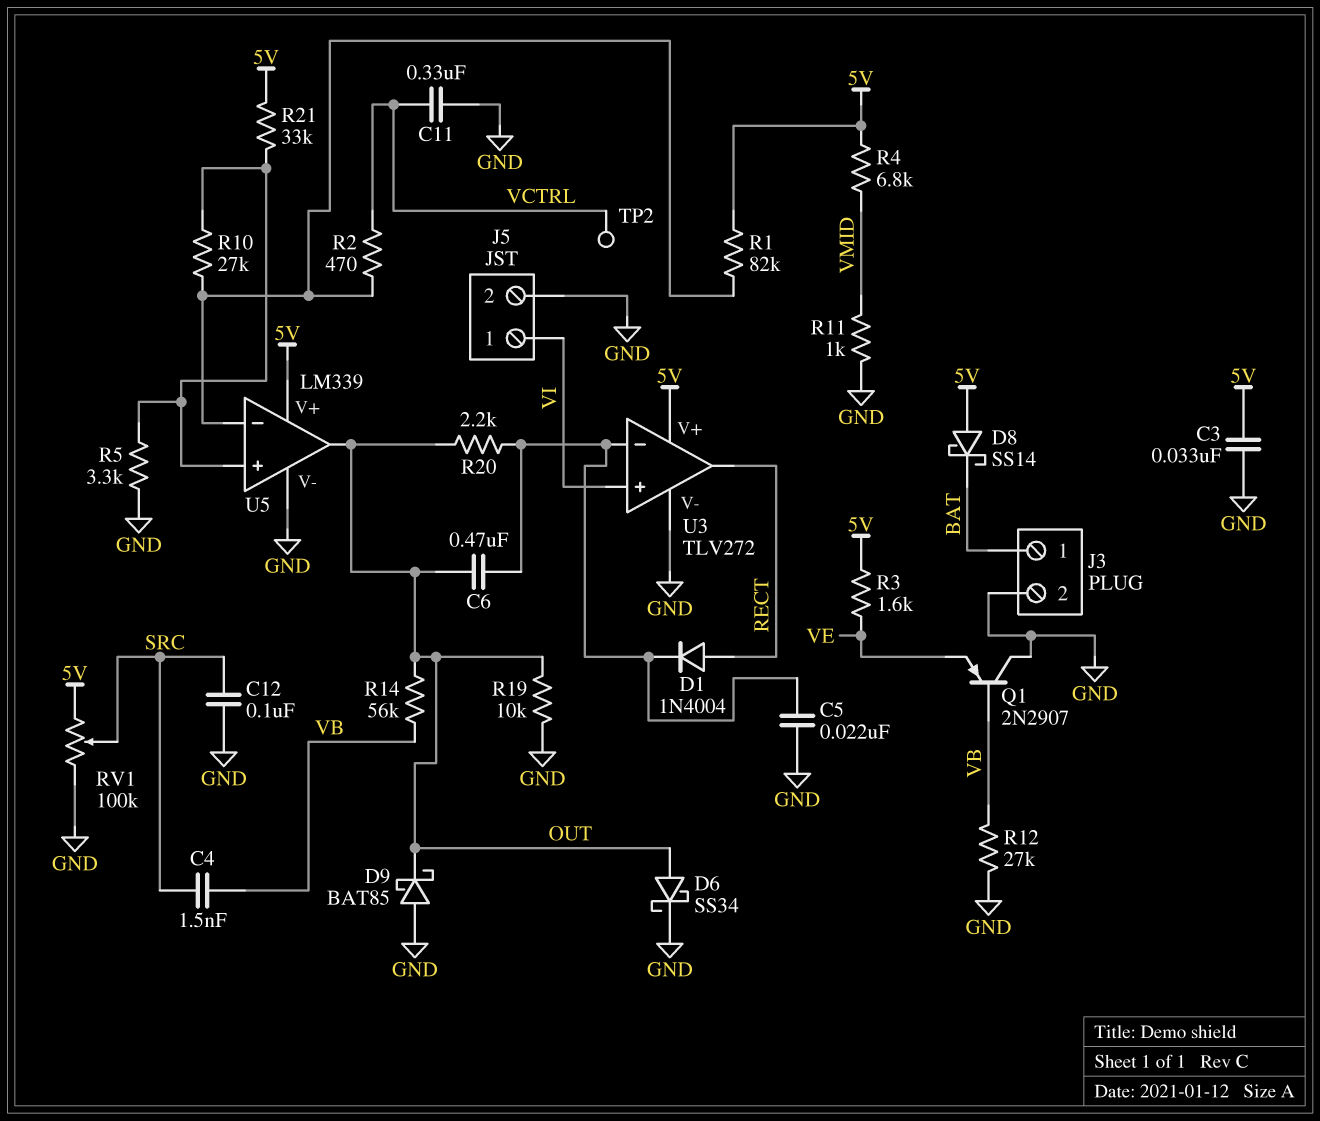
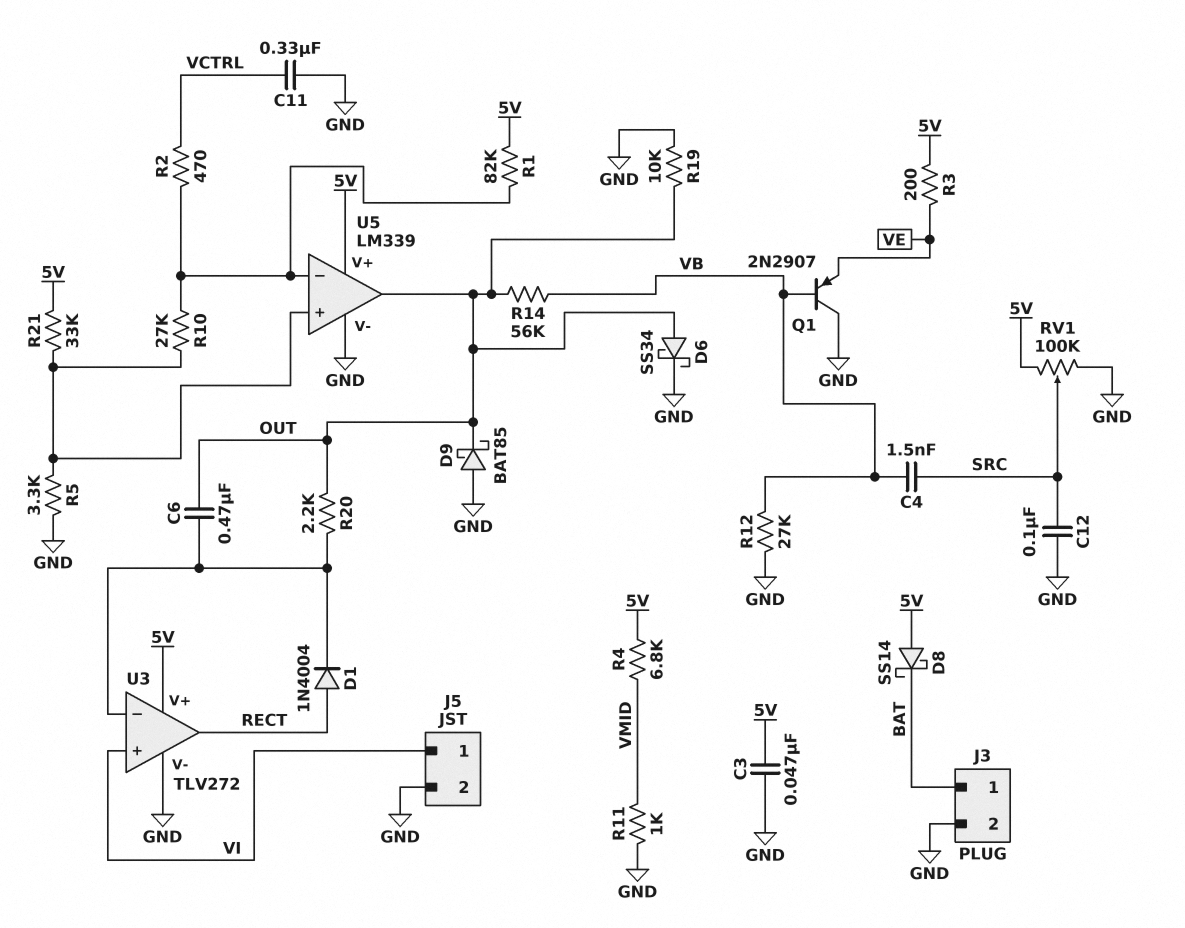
C3: 33nF (5V, GND) -> 47nF (5V, GND)
C5: 22nF (GND, U3/in-) -> none
R3: 1.6k (5V, VE) -> 200 (5V, VE)
TP2: test point (VCTRL) -> none

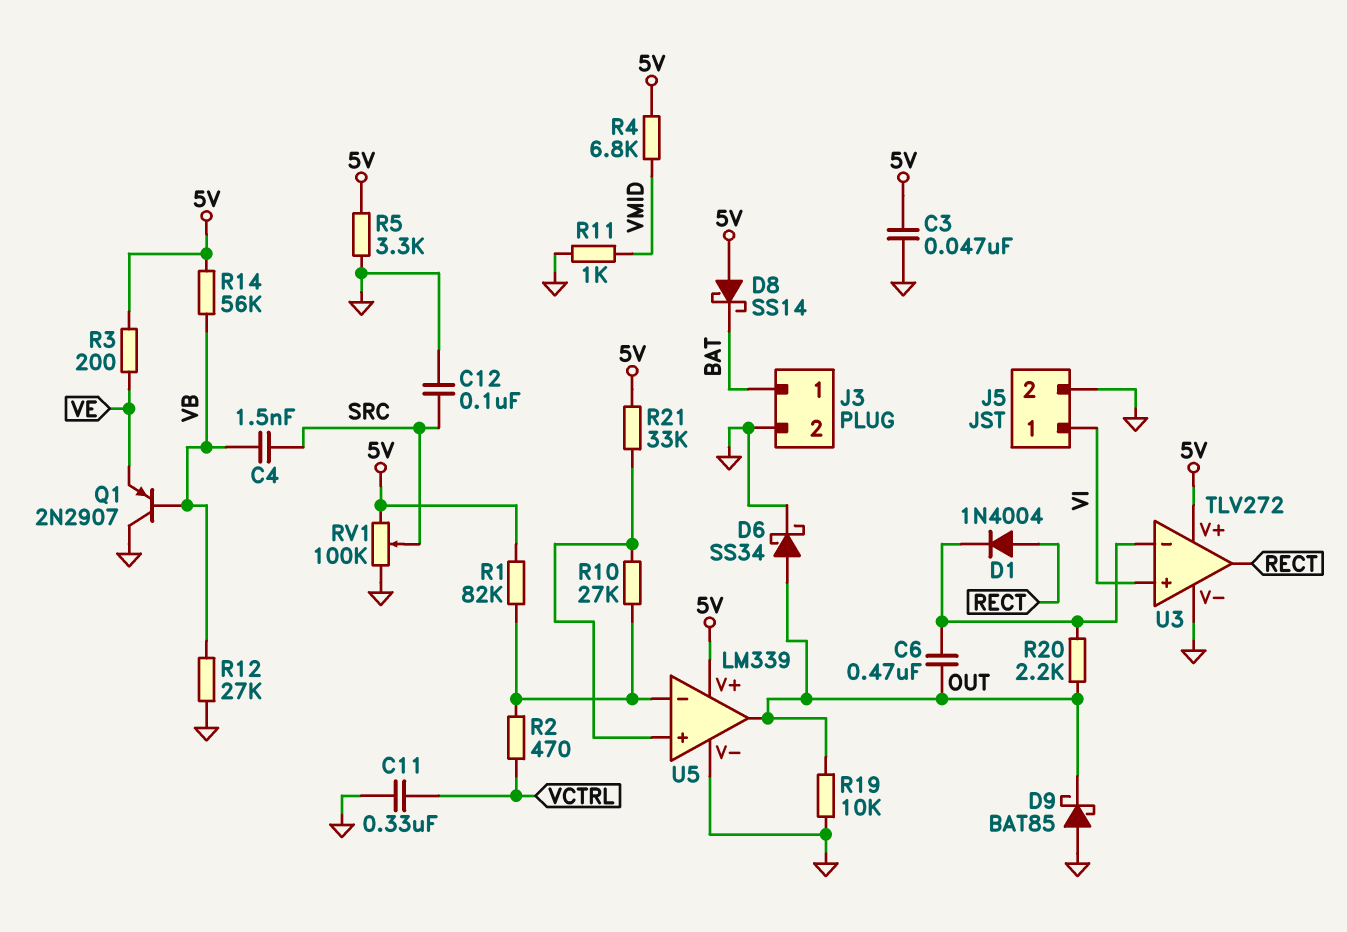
R5: 3.3k (GND, U5/in+) -> 3.3k (5V, GND)
R14: 56k (OUT, VB) -> 56k (5V, VB)

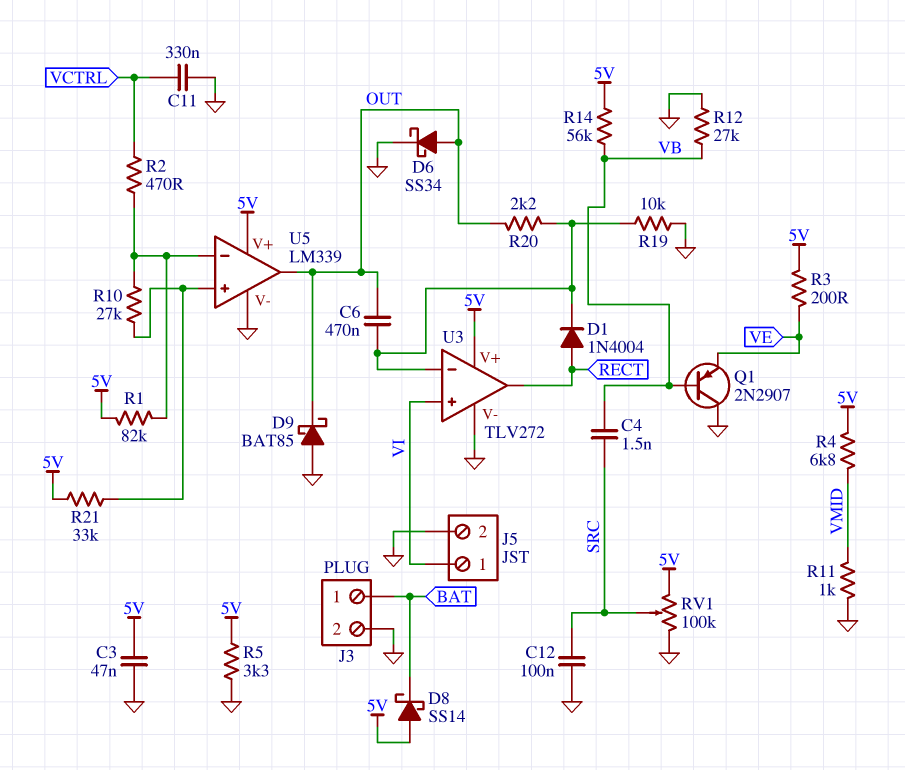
R19: 10k (GND, OUT) -> 10k (GND, U3/in-)

